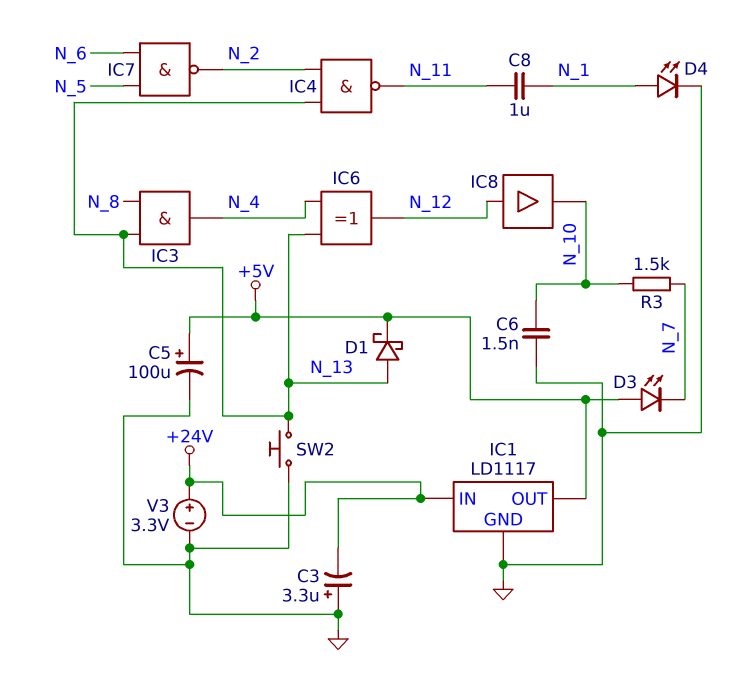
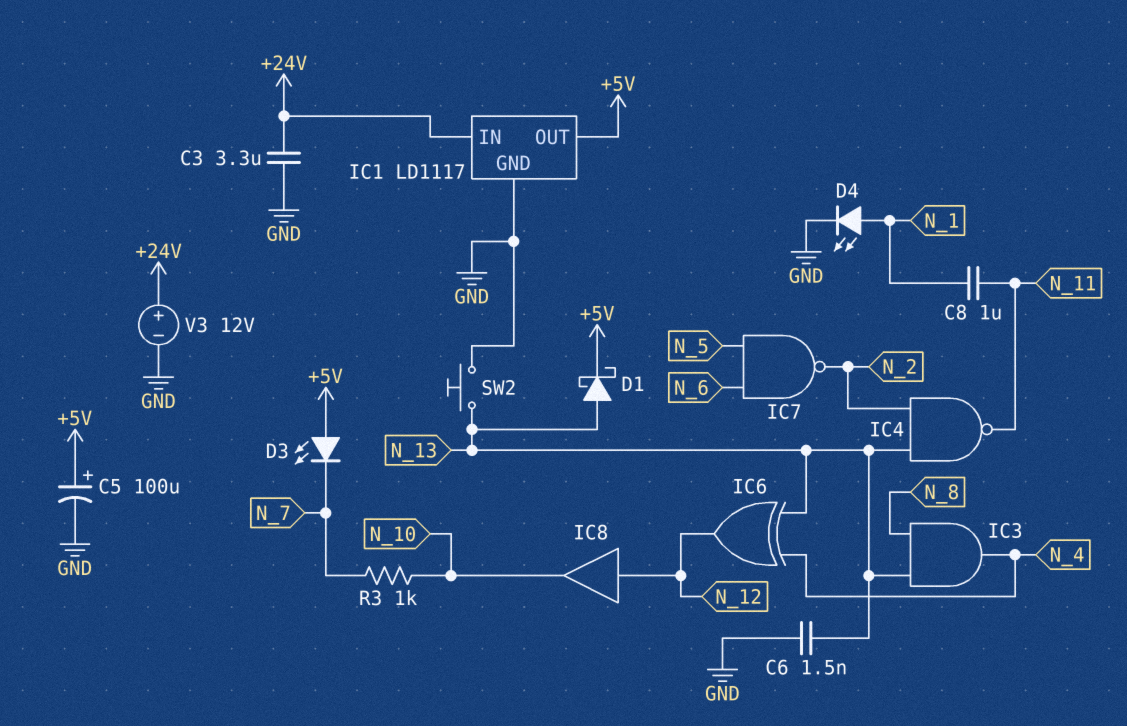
C3: 3.3uF (plus GND, minus +24V) -> 3.3uF (+24V, GND)
C6: 1.5nF (GND, N_10) -> 1.5nF (GND, N_13)
R3: 1.5k (N_7, N_10) -> 1k (N_7, N_10)
V3: 3.3V (plus +24V, minus GND) -> 12V (plus +24V, minus GND)

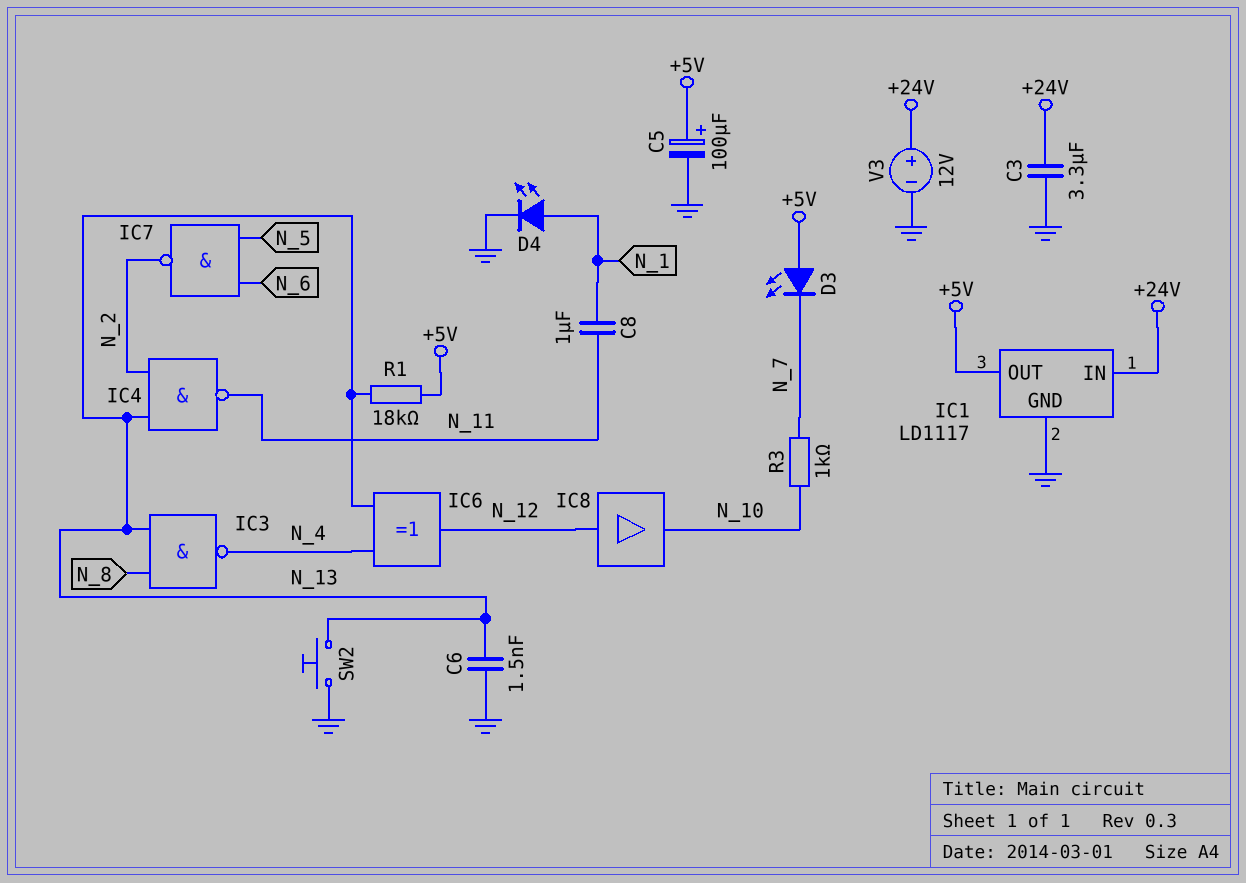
D1: schottky (A N_13, K +5V) -> none
IC3: AND (in N_8, in N_13, out N_4) -> NAND (in N_8, in N_13, out N_4)
R1: none -> 18k (+5V, N_13)

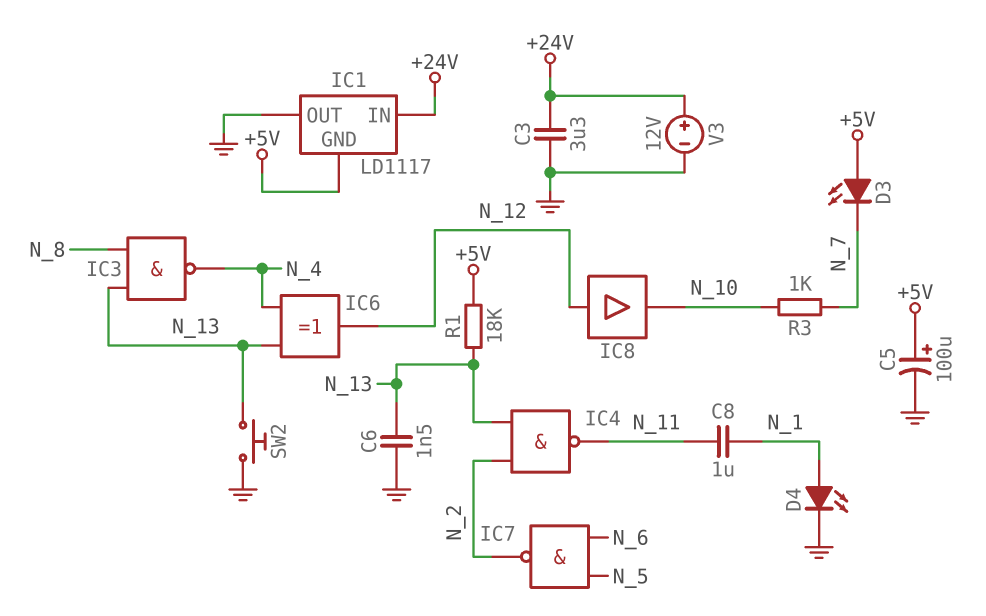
IC1 pin GND: GND -> +5V
IC1 pin OUT: +5V -> GND

